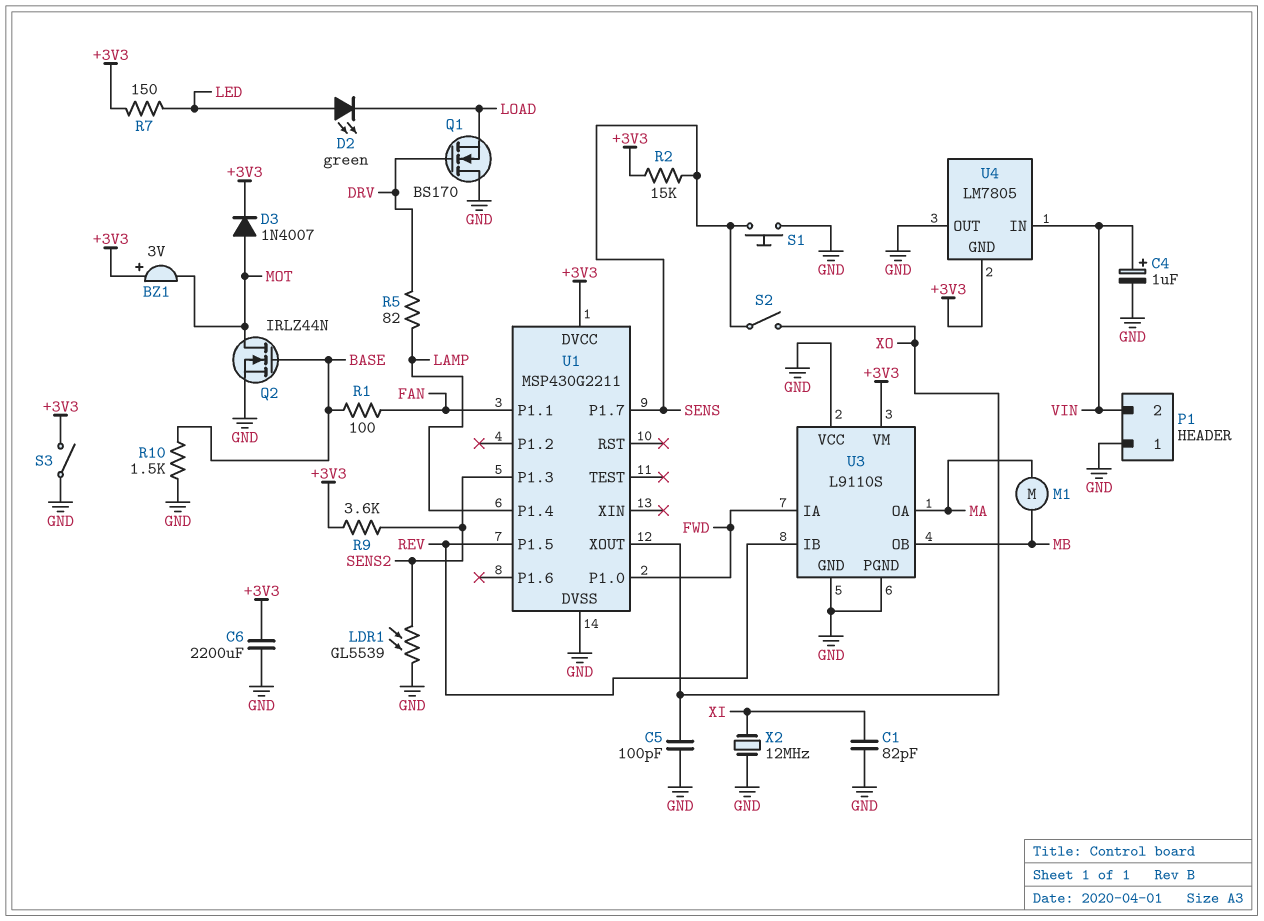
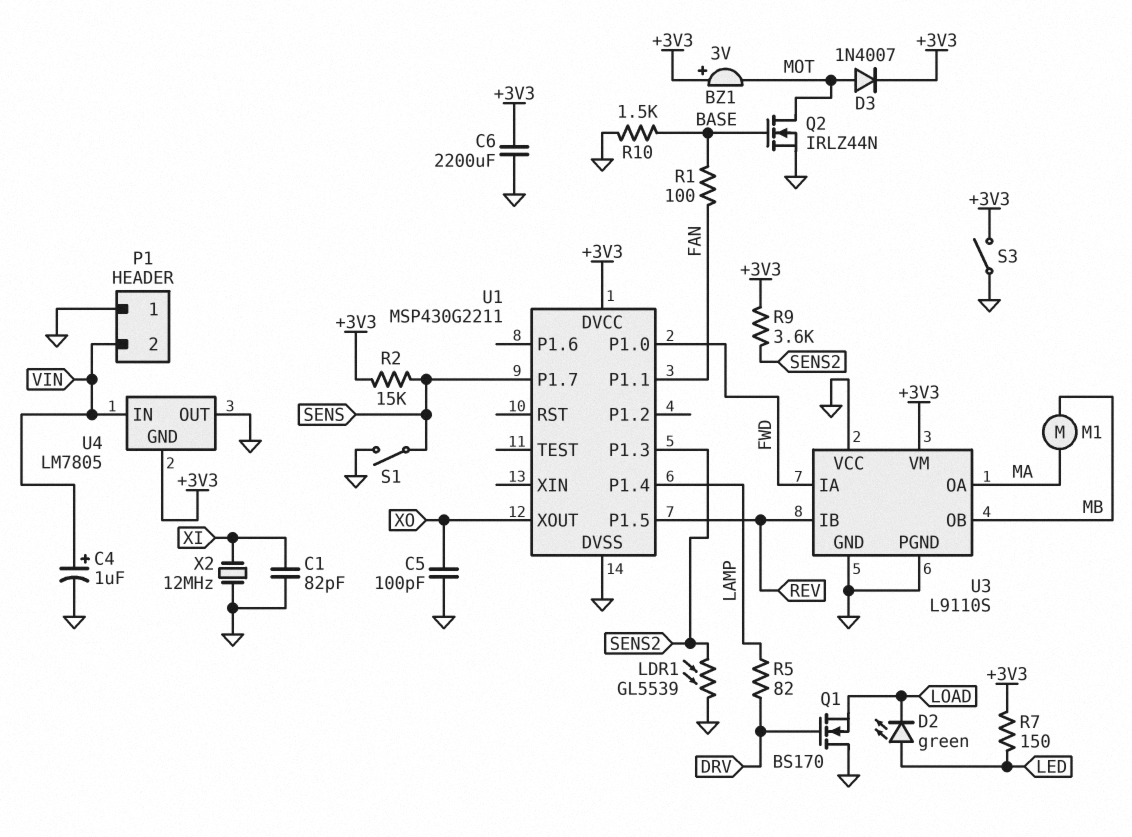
S1: button (GND, SENS) -> switch (GND, SENS)
S2: switch (SENS, XO) -> none

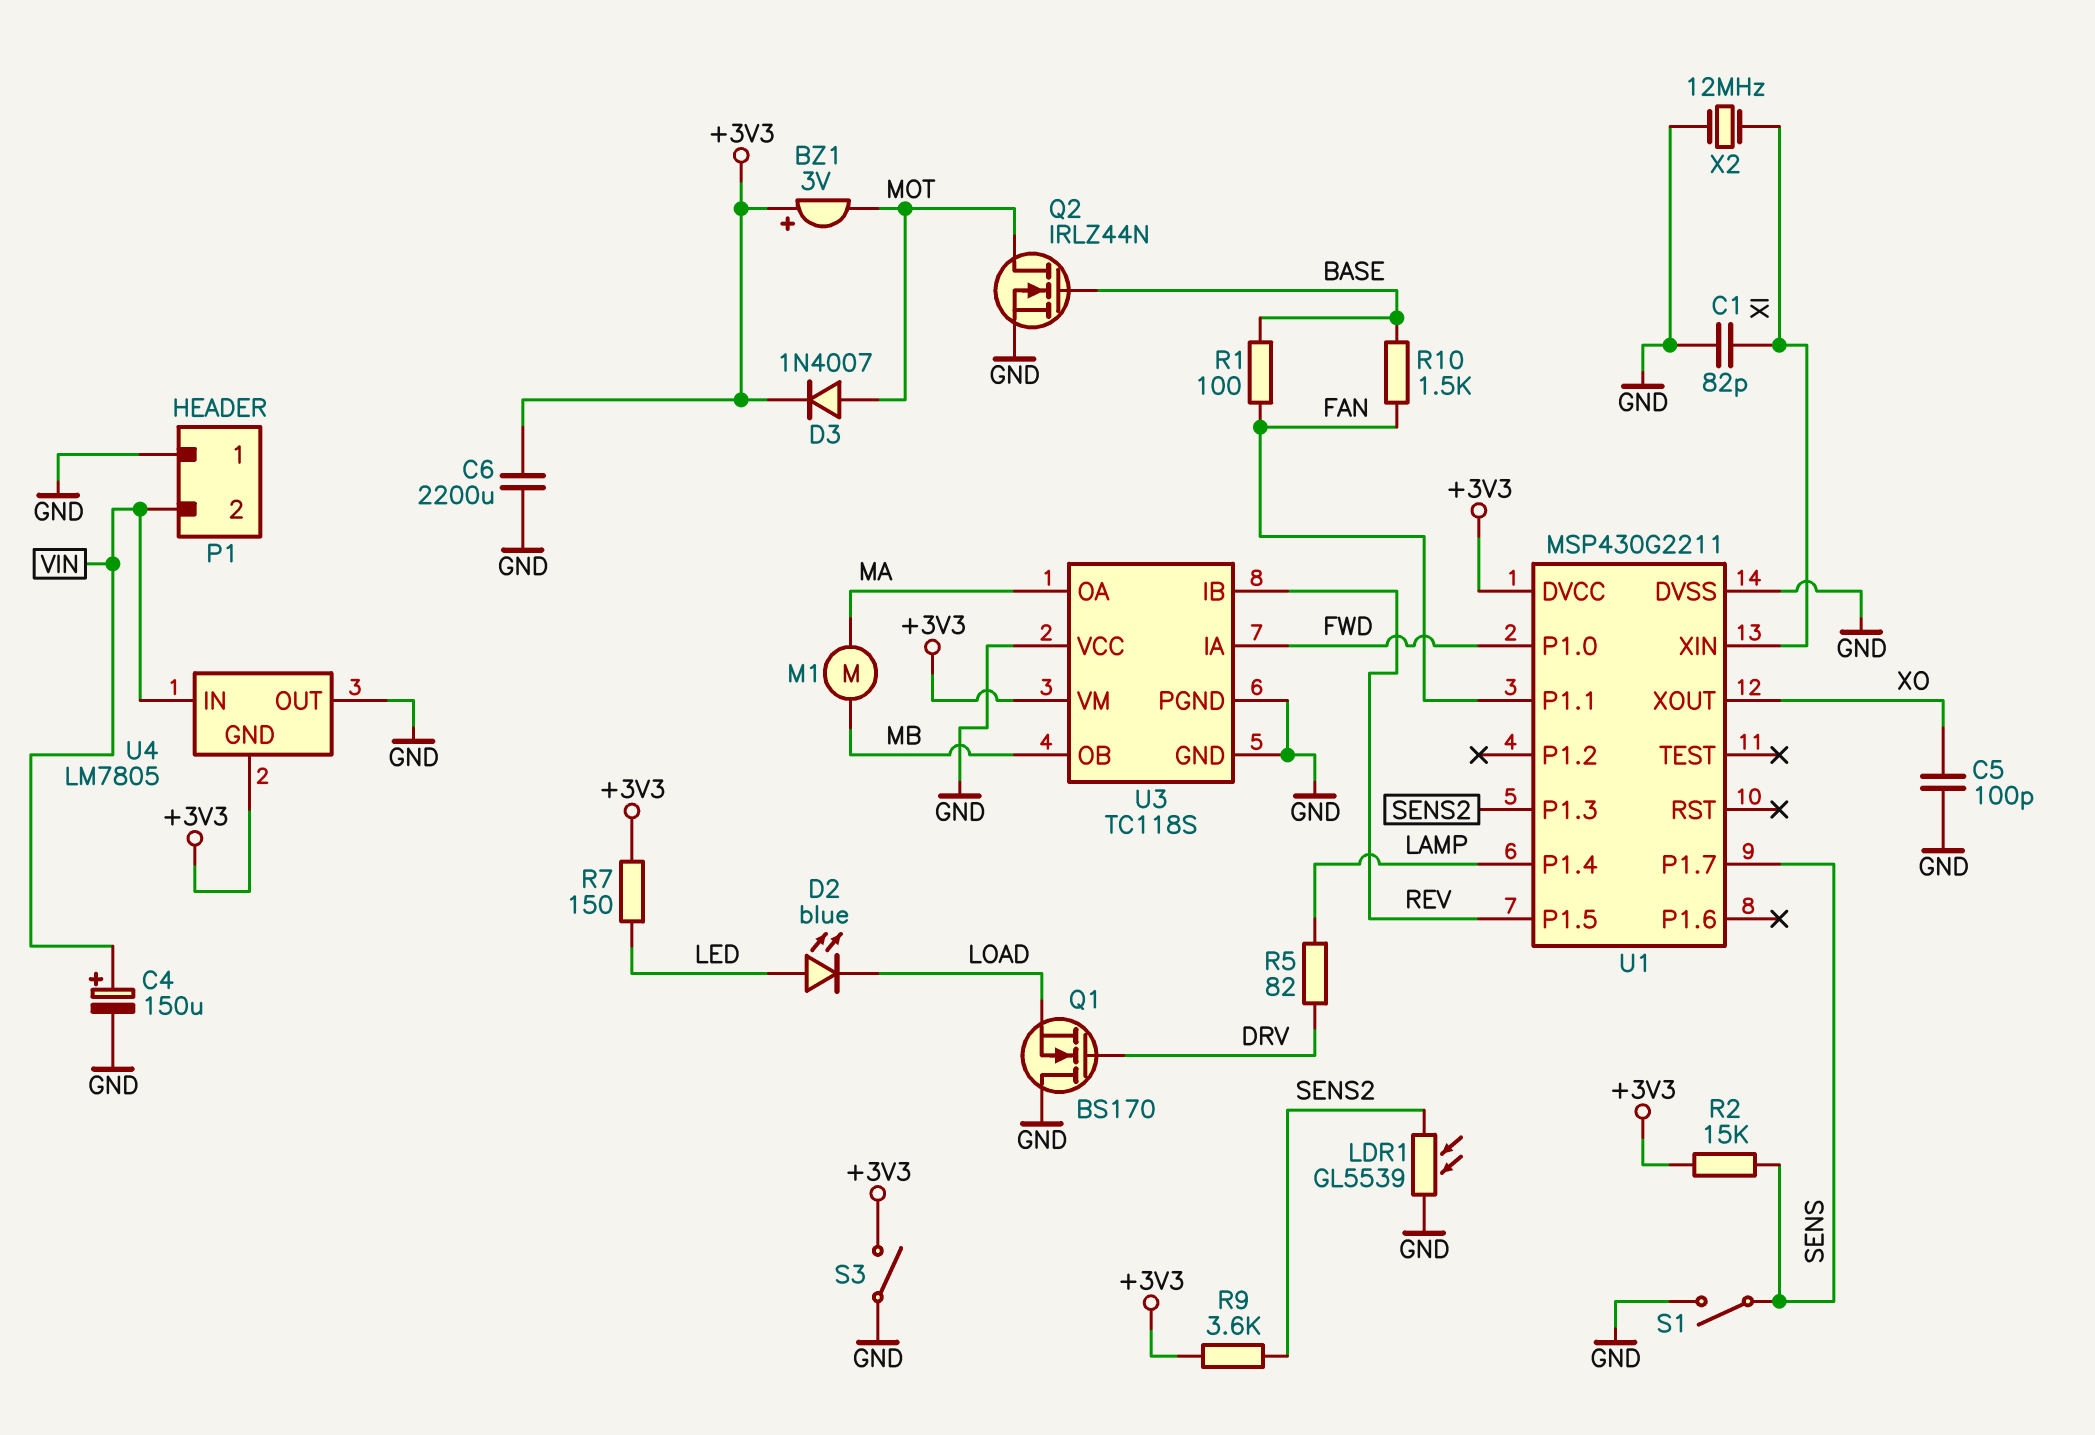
C4: 1uF (plus VIN, minus GND) -> 150uF (plus VIN, minus GND)
D2: LED green (A LED, K LOAD) -> LED blue (A LED, K LOAD)
R10: 1.5k (BASE, GND) -> 1.5k (BASE, FAN)
U1 pin XIN: none -> XI
U3: L9110S -> TC118S

